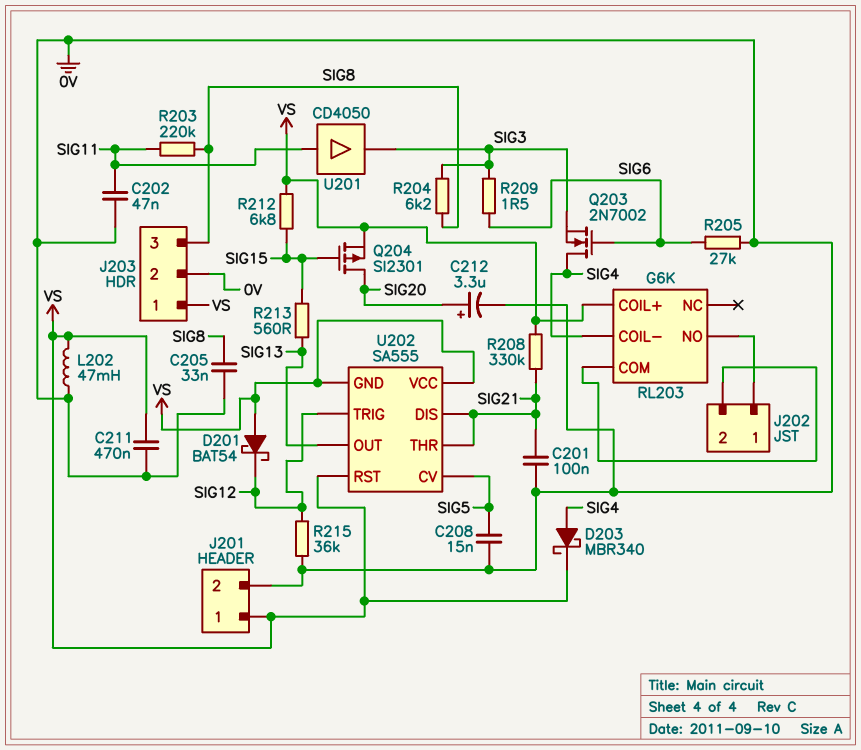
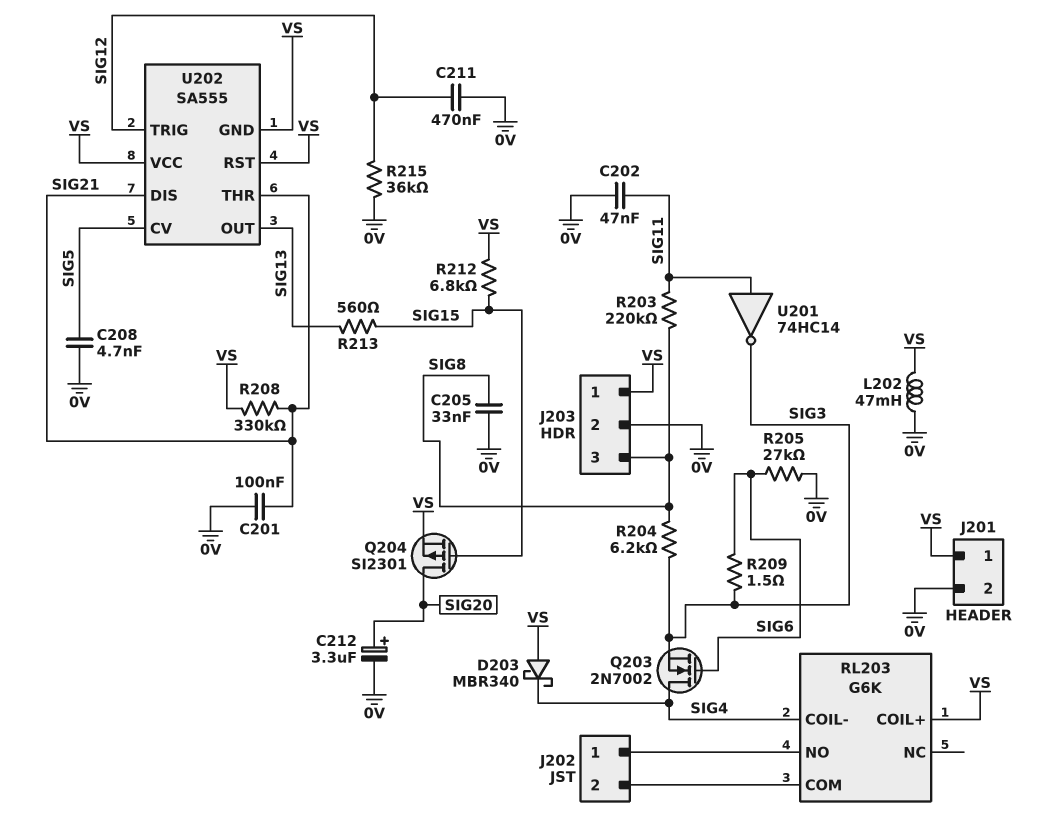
C208: 15nF (0V, SIG5) -> 4.7nF (0V, SIG5)
C211: 470nF (0V, VS) -> 470nF (0V, SIG12)
D201: schottky BAT54 (A VS, K SIG12) -> none
D203: schottky MBR340 (A SIG4, K VS) -> schottky MBR340 (A VS, K SIG4)
U201: buffer CD4050 (in SIG11, out SIG3) -> NOT 74HC14 (in SIG11, out SIG3)

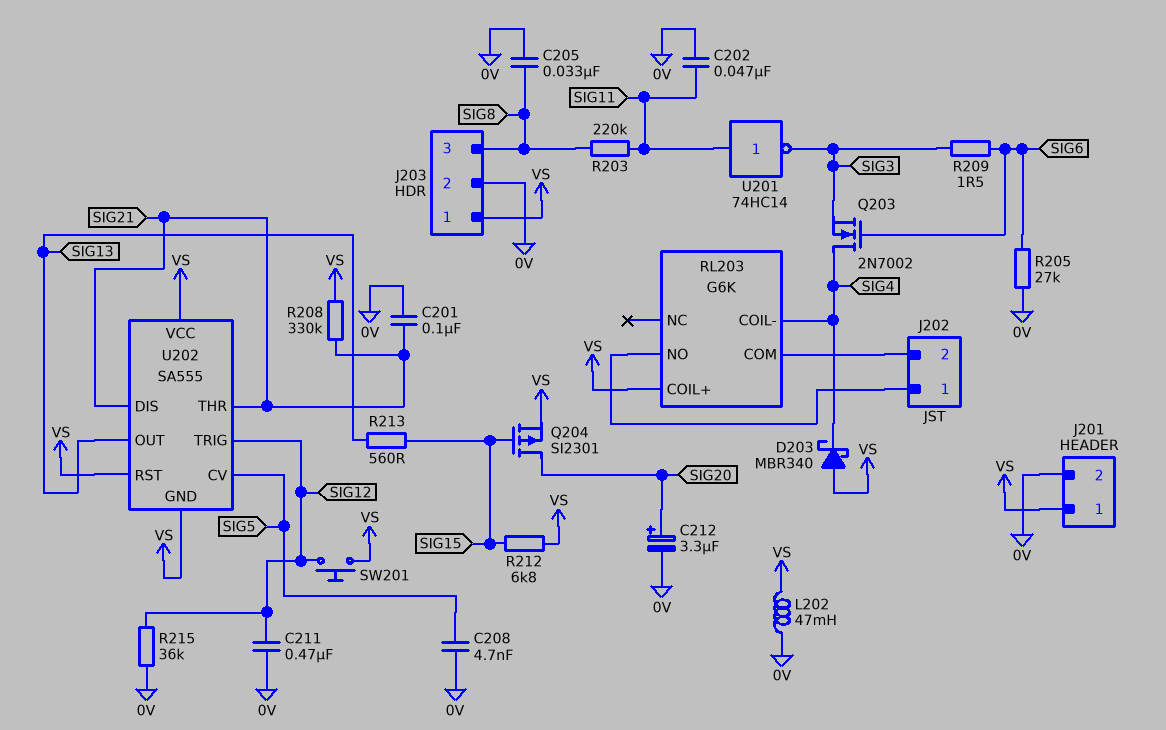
R204: 6.2k (SIG3, SIG8) -> none
SW201: none -> button (SIG12, VS)

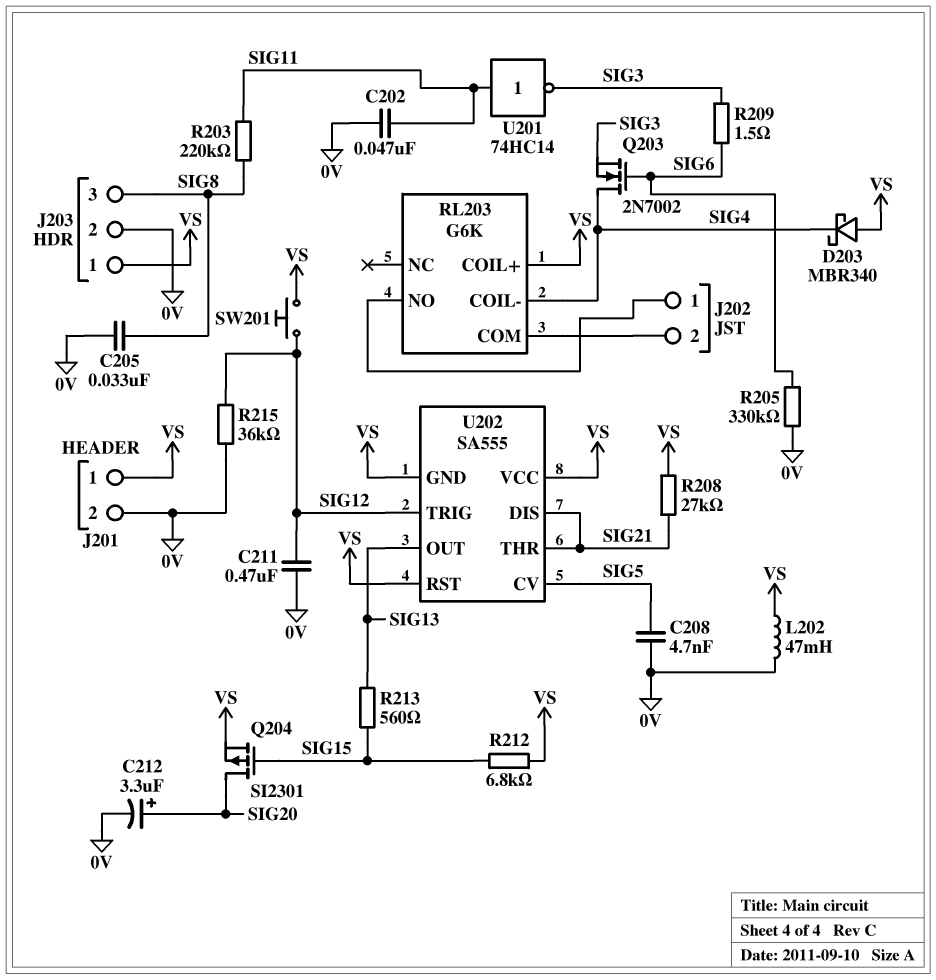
C201: 100nF (0V, SIG21) -> none
R205: 27k (0V, SIG6) -> 330k (0V, SIG6)
R208: 330k (SIG21, VS) -> 27k (SIG21, VS)

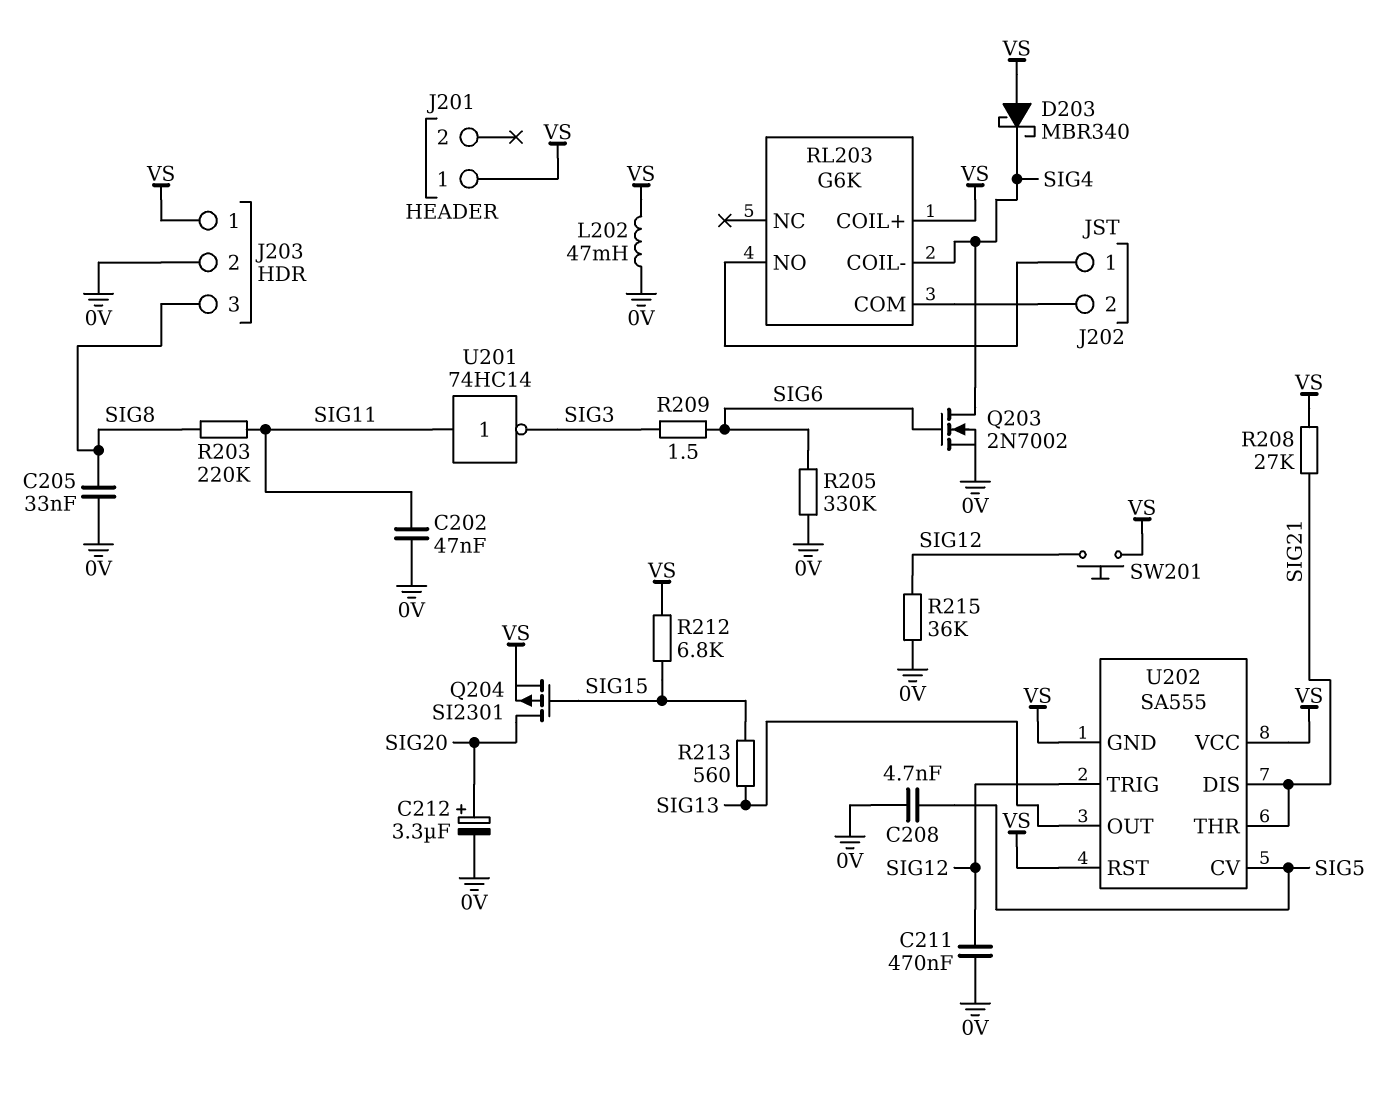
J201 pin 2: 0V -> none
Q203: NMOS 2N7002 (G SIG6, D SIG4, S SIG3) -> NMOS 2N7002 (G SIG6, D SIG4, S 0V)

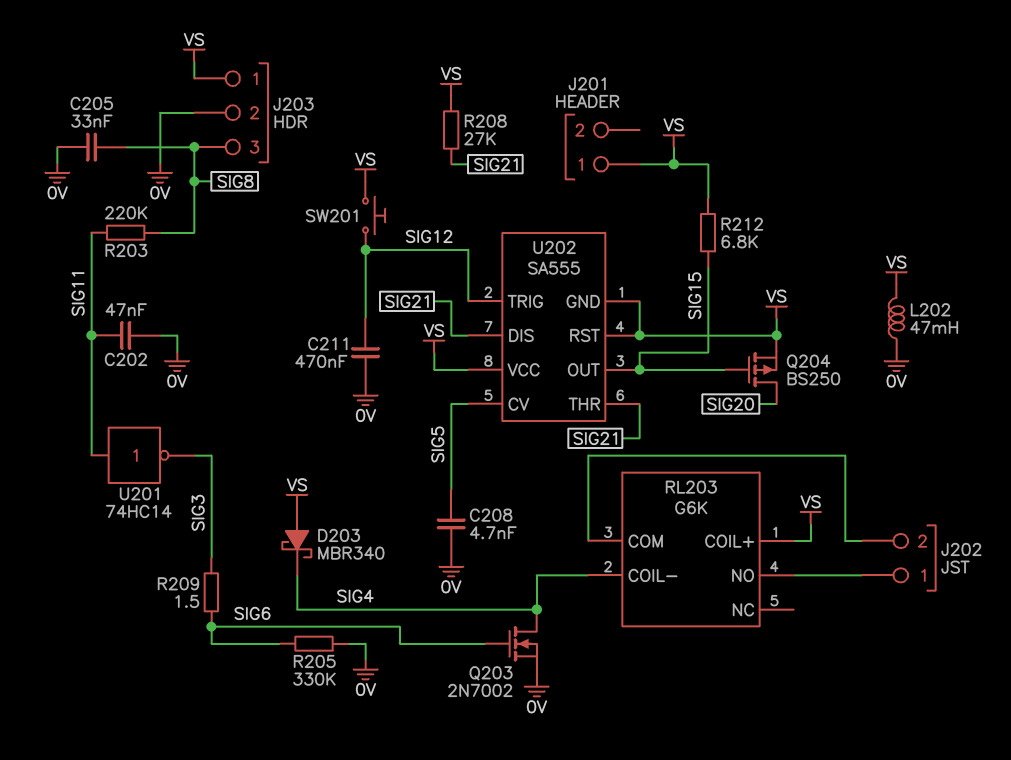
C212: 3.3uF (plus SIG20, minus 0V) -> none
Q204: PMOS SI2301 (G SIG15, D SIG20, S VS) -> PMOS BS250 (G SIG15, D SIG20, S VS)
R213: 560 (SIG13, SIG15) -> none
R215: 36k (0V, SIG12) -> none
U202 pin OUT: SIG13 -> SIG15

